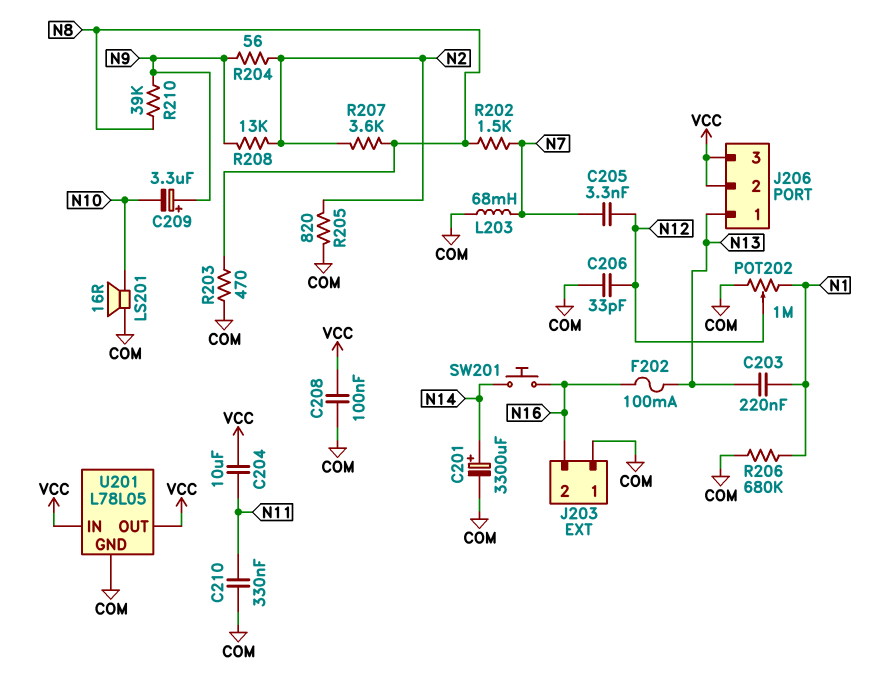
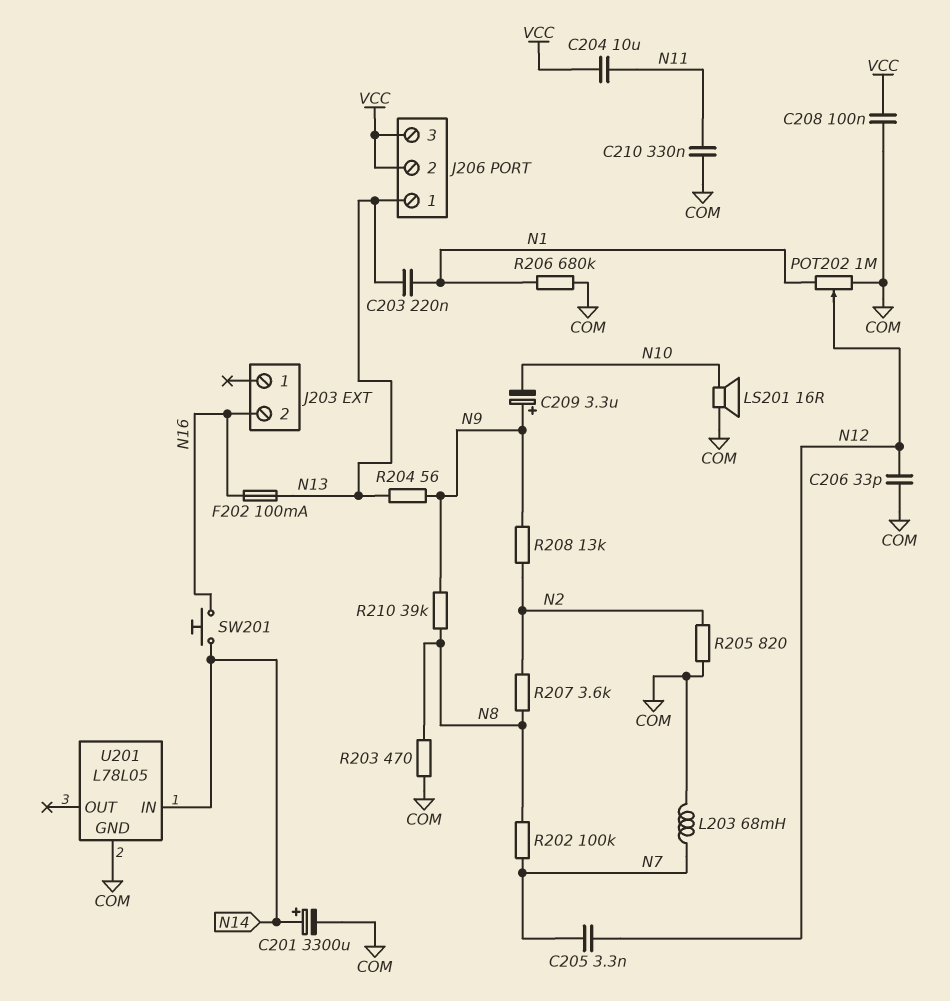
J203 pin 1: COM -> none
R202: 1.5k (N7, N8) -> 100k (N7, N8)
R204: 56 (N2, N9) -> 56 (N9, N13)
U201 pin IN: VCC -> N14
U201 pin OUT: VCC -> none

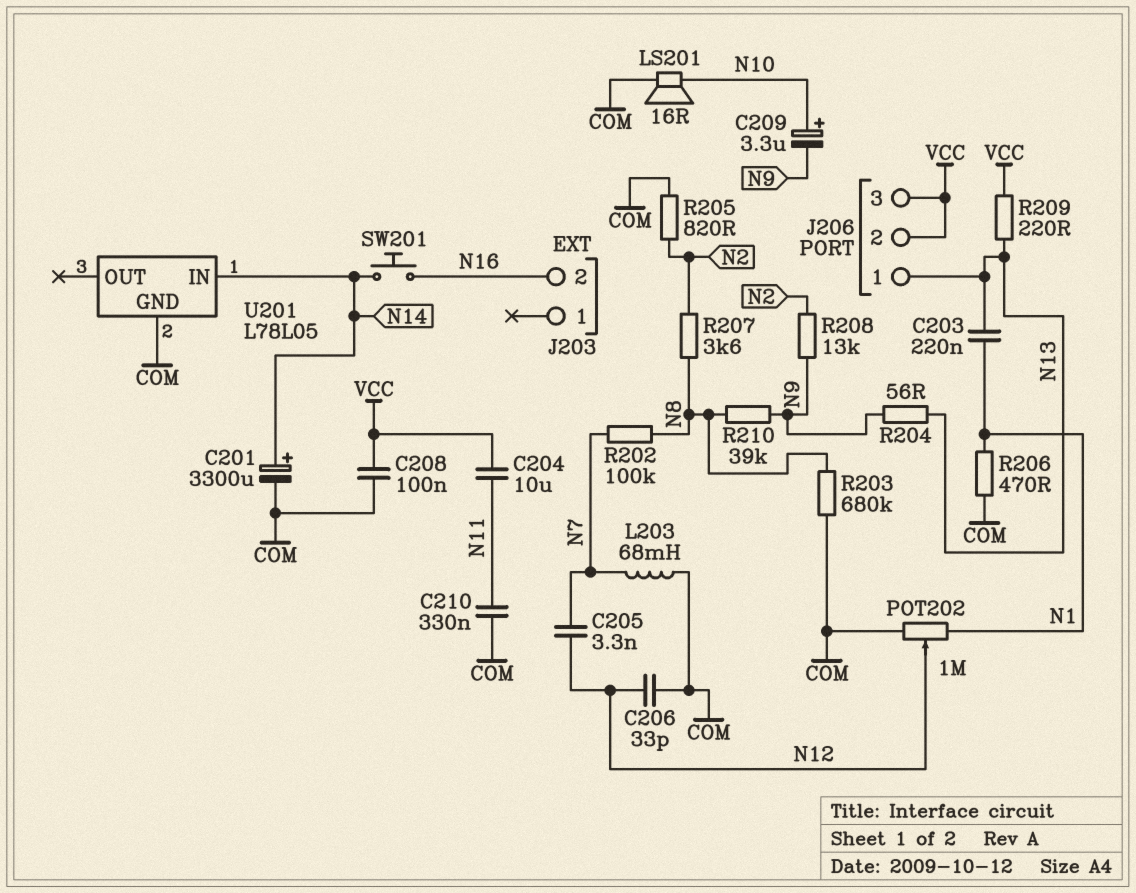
C209: 3.3uF (plus N9, minus N10) -> 3.3uF (plus N10, minus N9)
F202: 100mA (N13, N16) -> none
R203: 470 (COM, N8) -> 680k (COM, N8)
R206: 680k (COM, N1) -> 470 (COM, N1)
R209: none -> 220 (N13, VCC)

